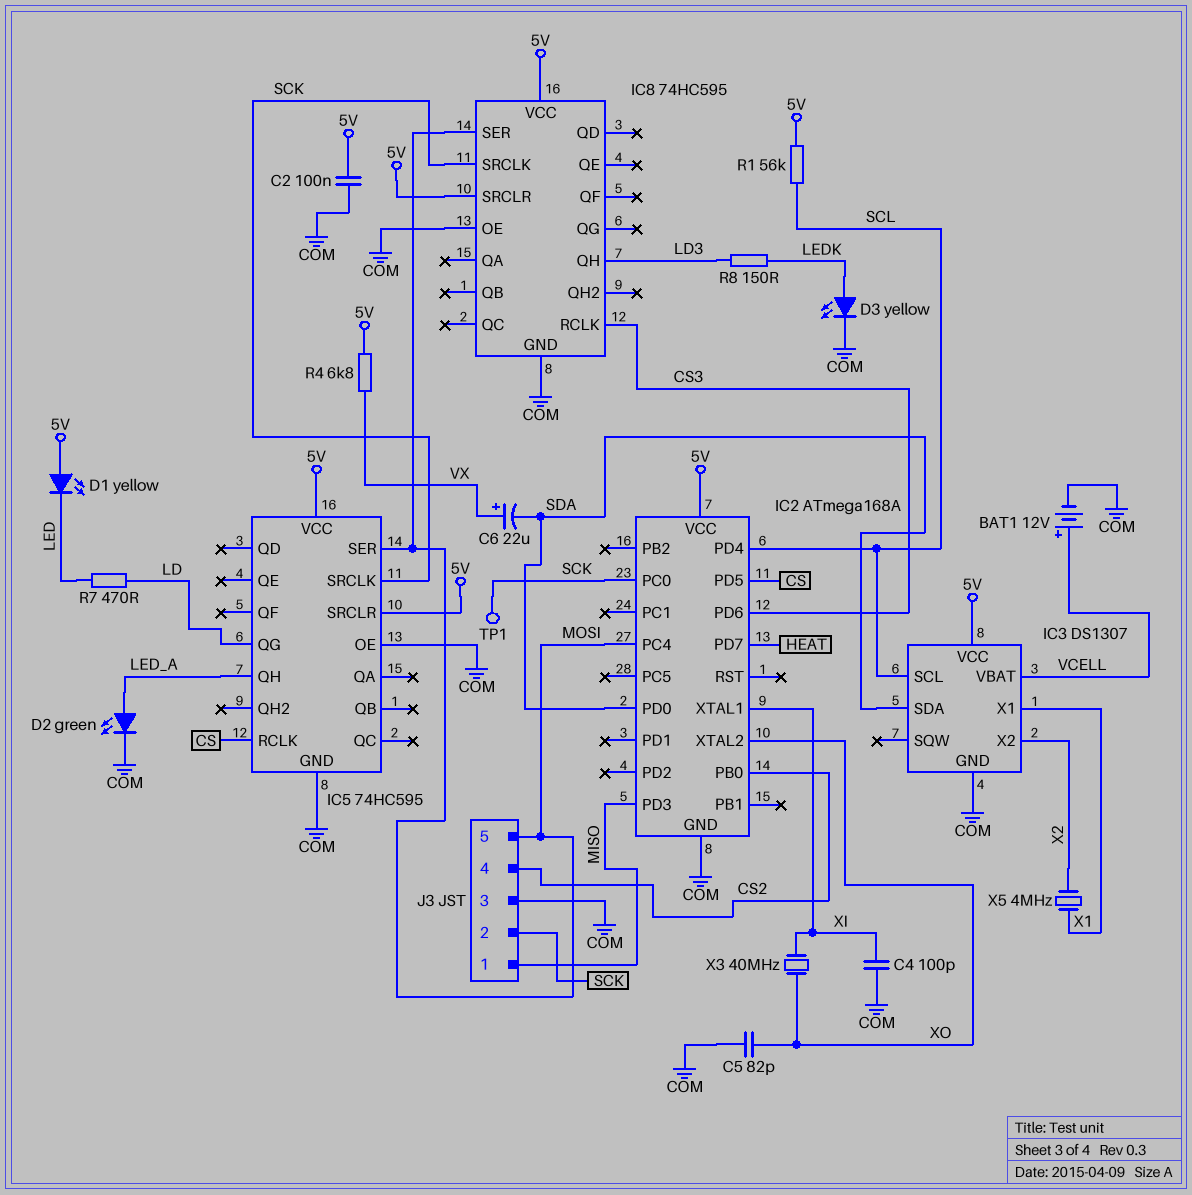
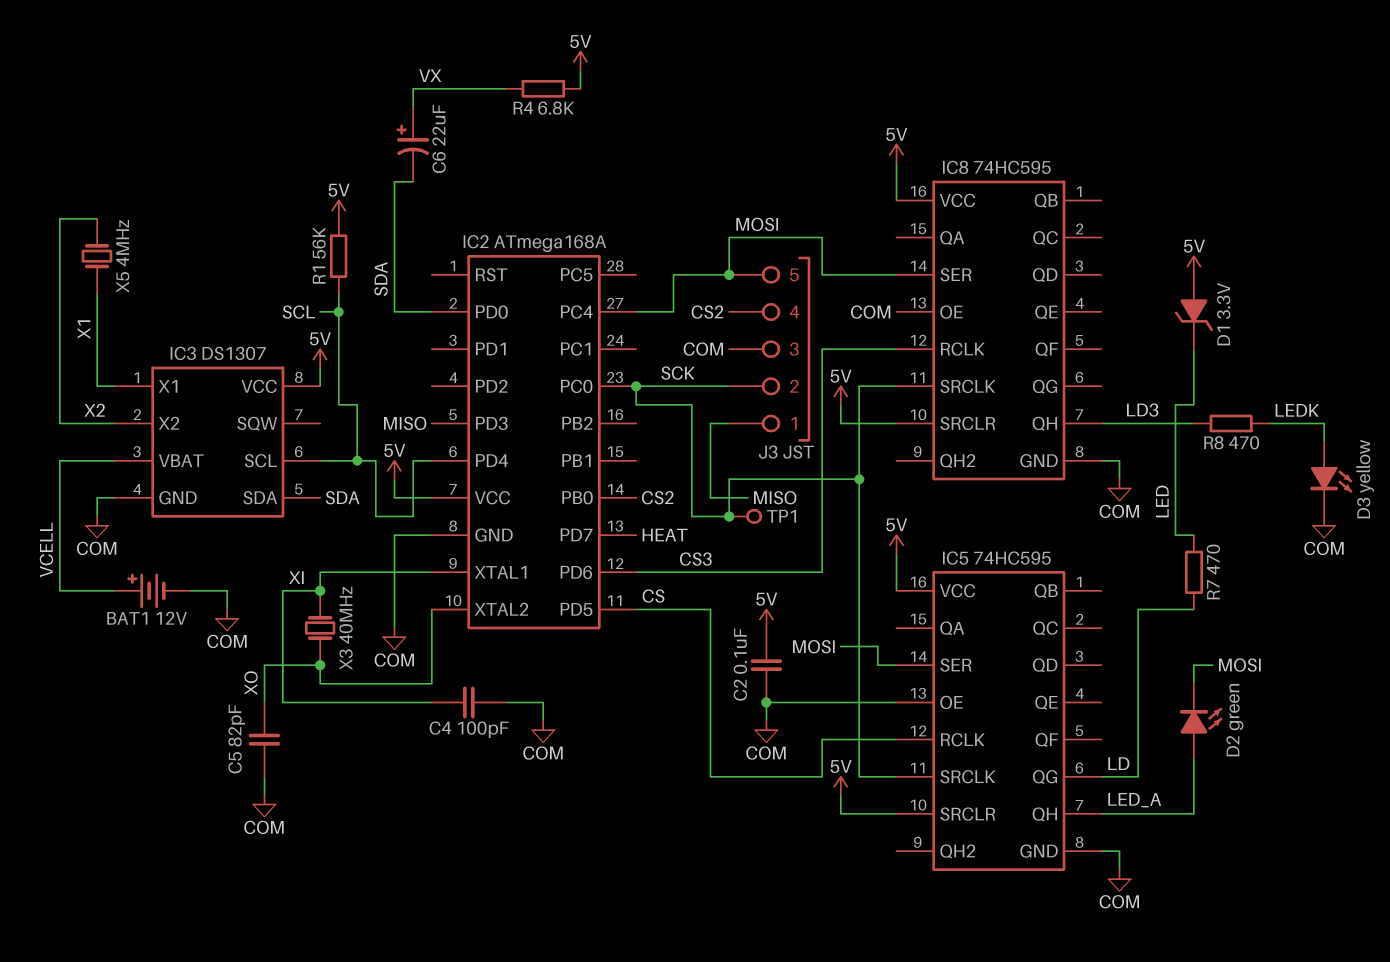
D1: LED yellow (A 5V, K LED) -> zener 3.3V (A 5V, K LED)
D2: LED green (A LED_A, K COM) -> LED green (A LED_A, K MOSI)
R8: 150 (LD3, LEDK) -> 470 (LD3, LEDK)

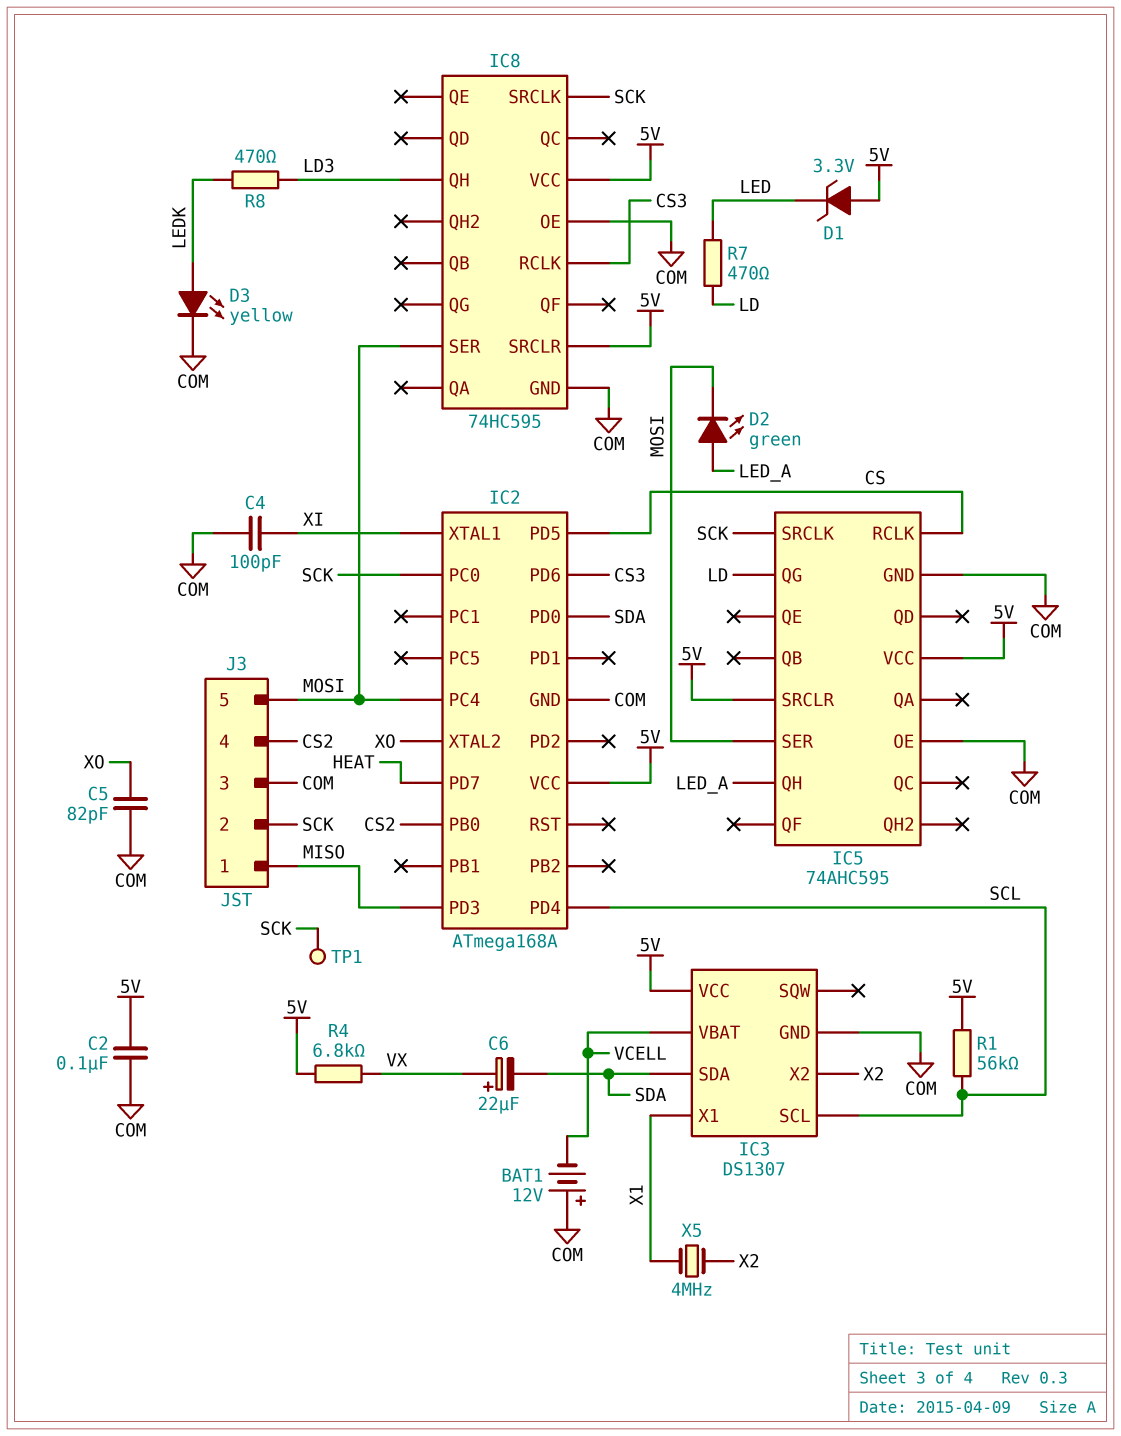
BAT1: 12V (plus VCELL, minus COM) -> 12V (plus COM, minus VCELL)
IC5: 74HC595 -> 74AHC595
X3: 40MHz (XI, XO) -> none

